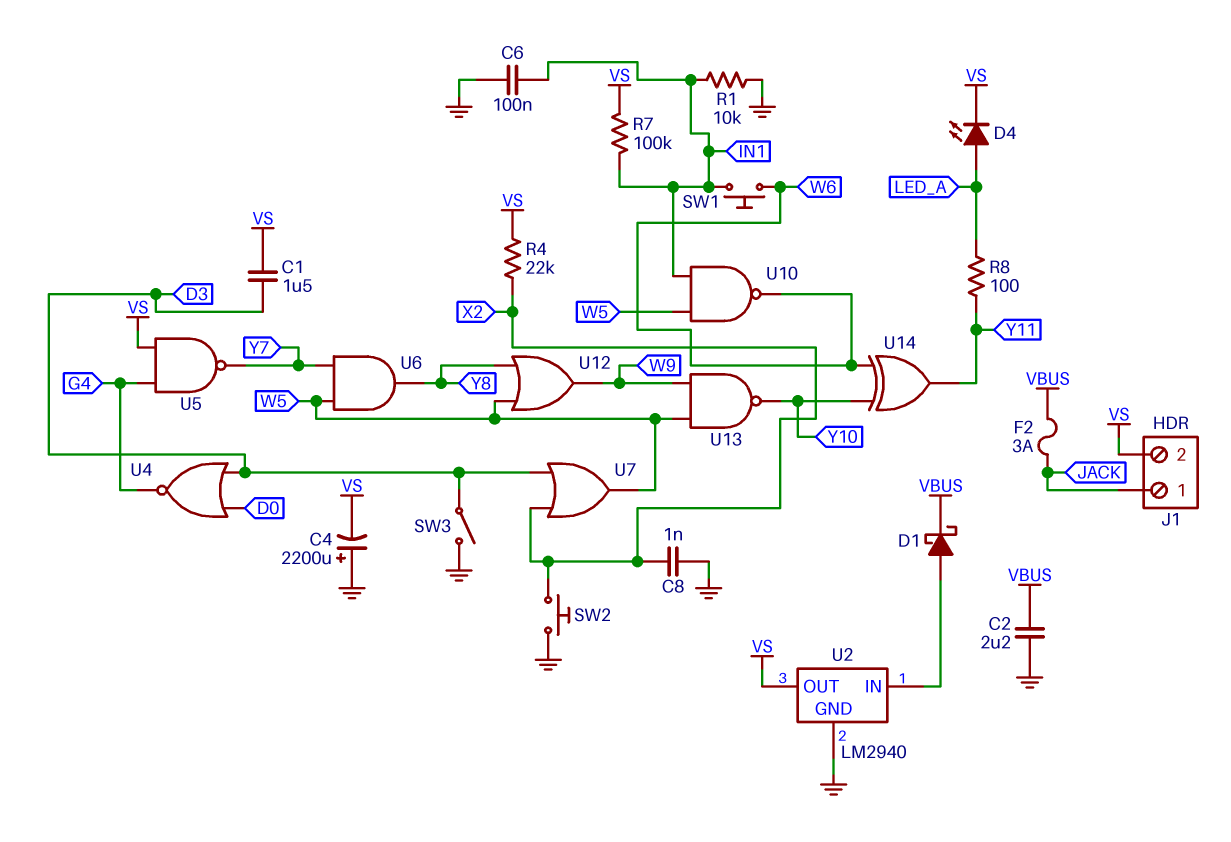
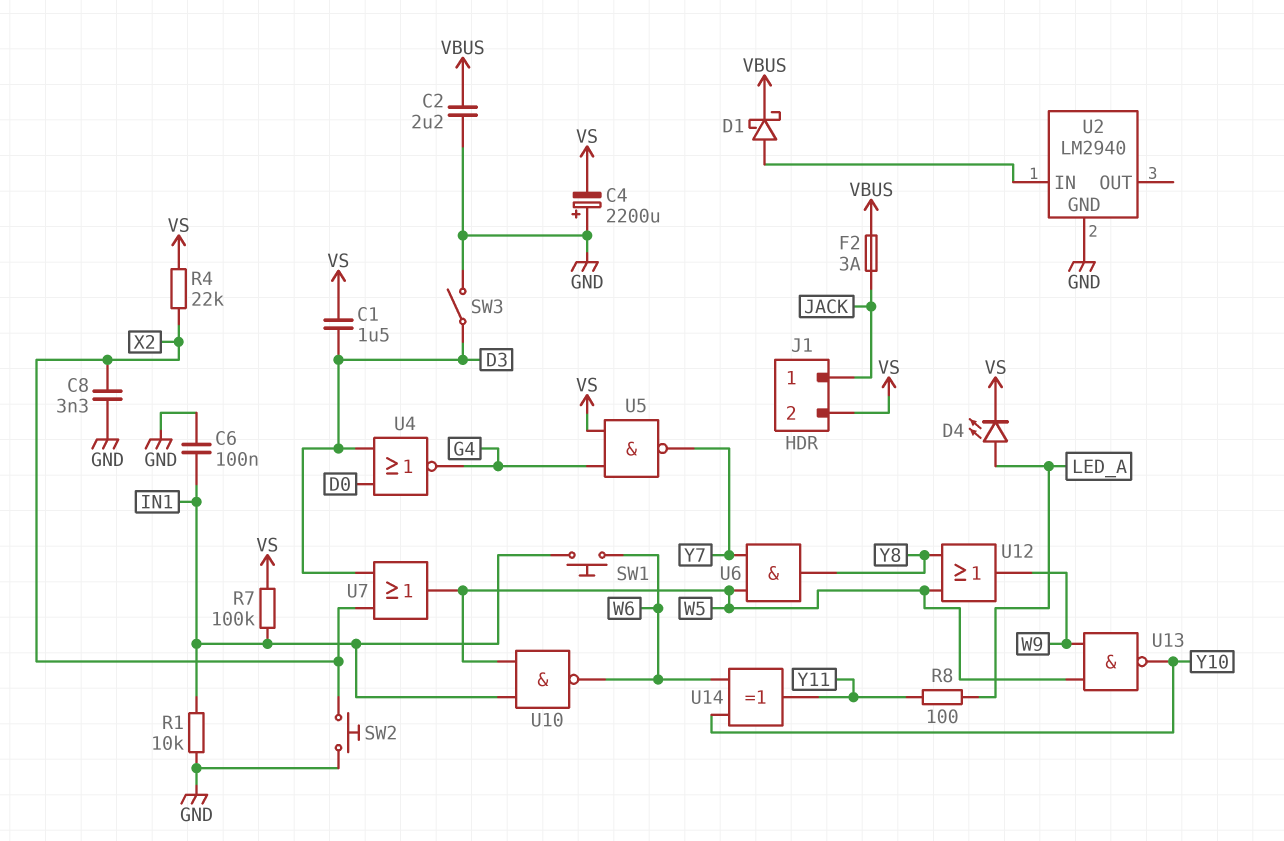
C8: 1nF (GND, X2) -> 3.3nF (GND, X2)
U2 pin OUT: VS -> none

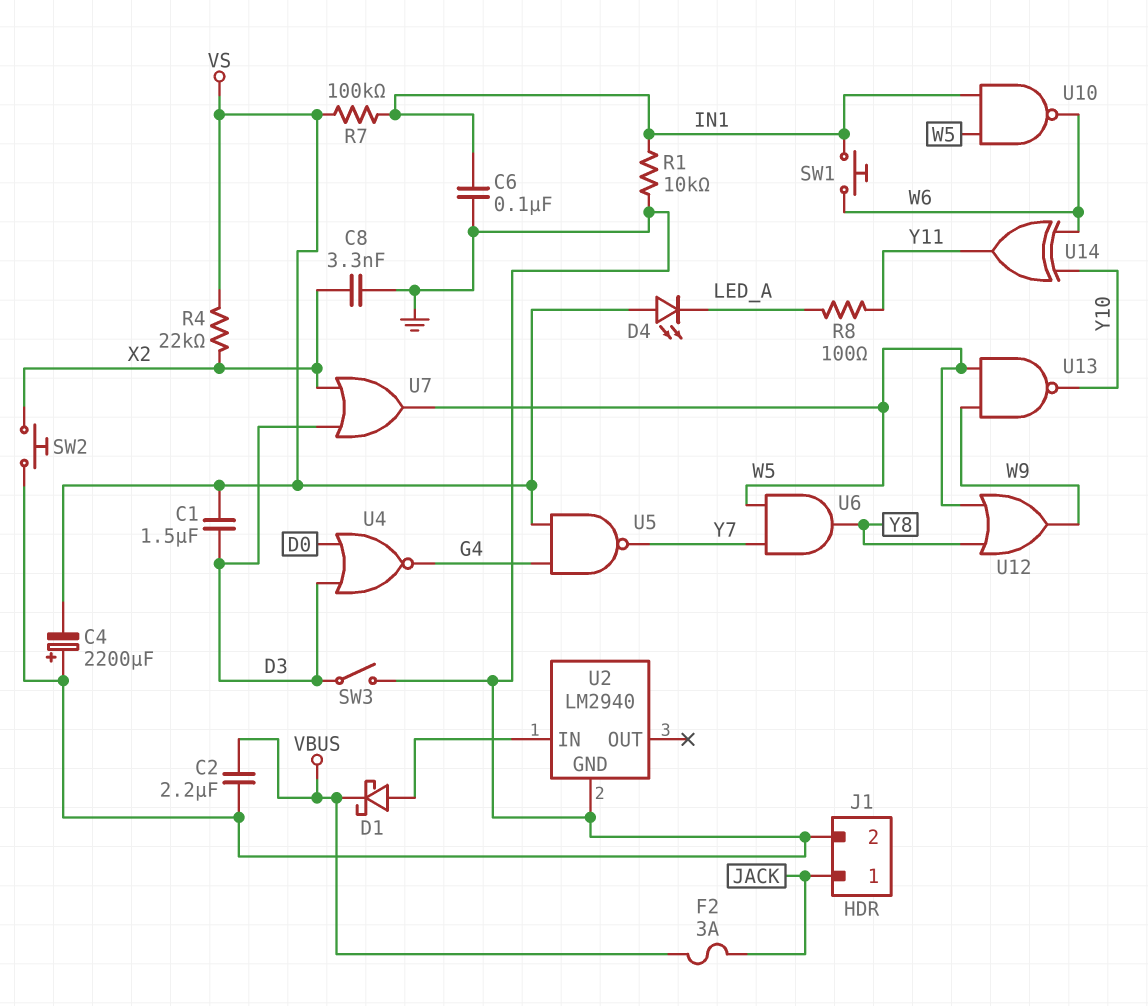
D4: LED (A LED_A, K VS) -> LED (A VS, K LED_A)
J1 pin 2: VS -> GND

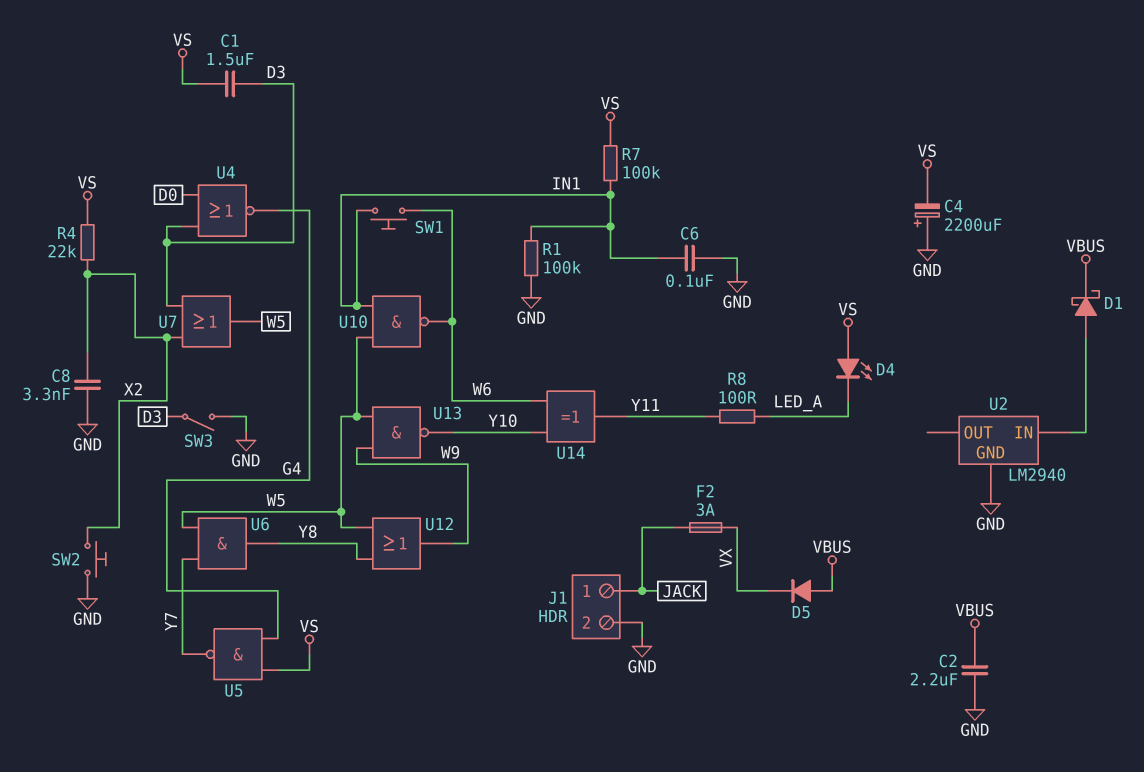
D5: none -> diode (A VBUS, K VX)
F2: 3A (JACK, VBUS) -> 3A (JACK, VX)
R1: 10k (GND, IN1) -> 100k (GND, IN1)

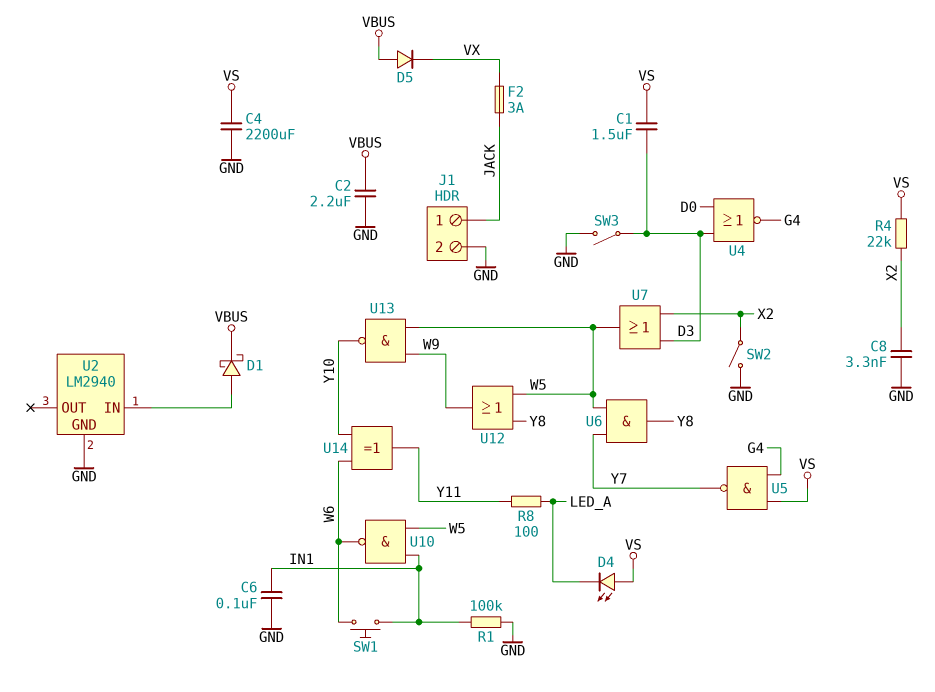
C4: 2200uF (plus GND, minus VS) -> 2200uF (GND, VS)
R7: 100k (IN1, VS) -> none
SW2: button (GND, X2) -> switch (GND, X2)

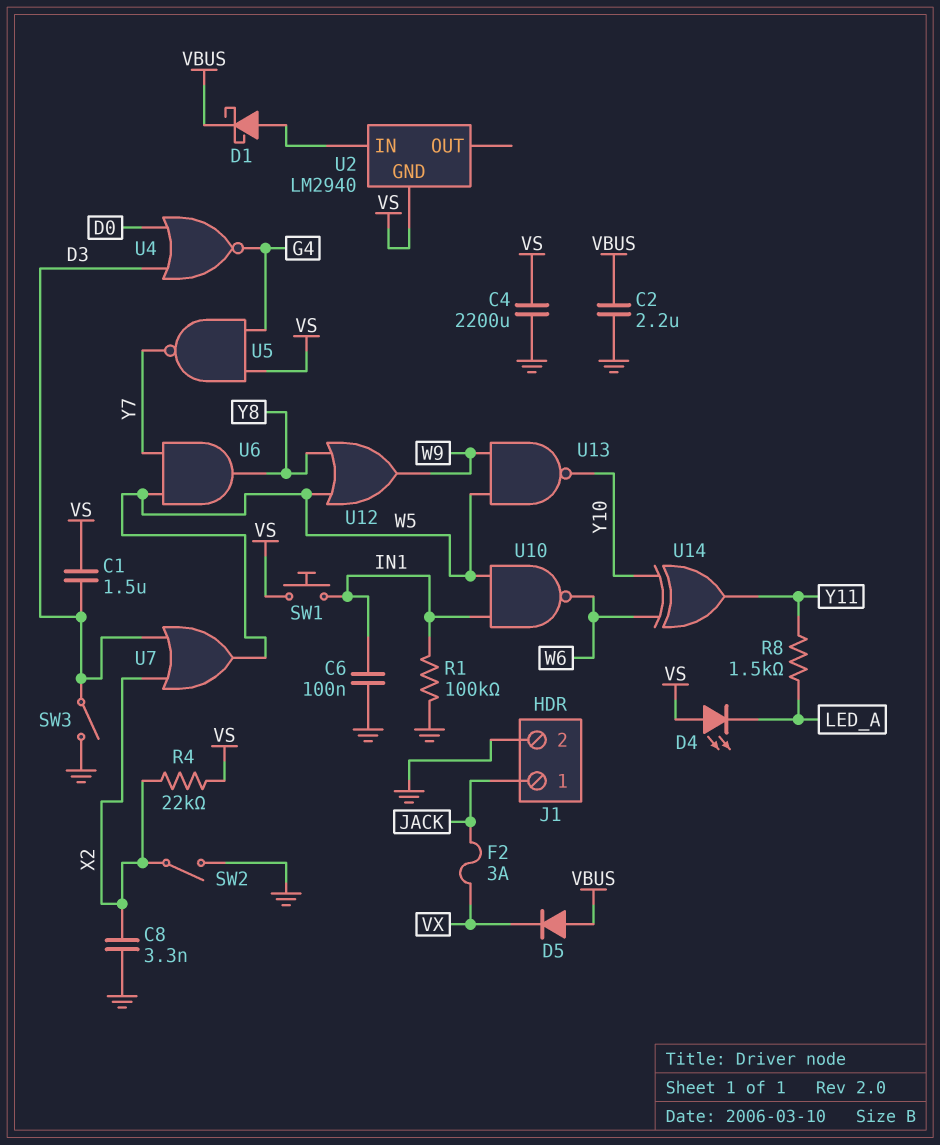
R8: 100 (LED_A, Y11) -> 1.5k (LED_A, Y11)
SW1: button (IN1, W6) -> button (IN1, VS)
U2 pin GND: GND -> VS

